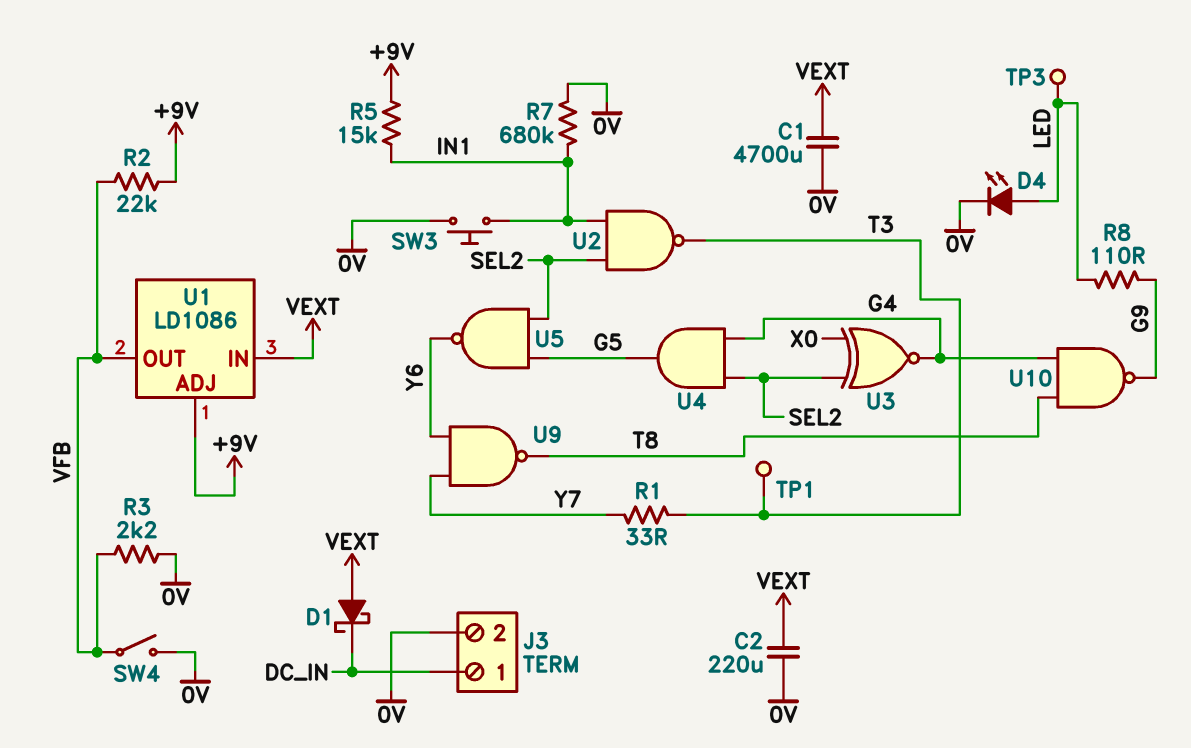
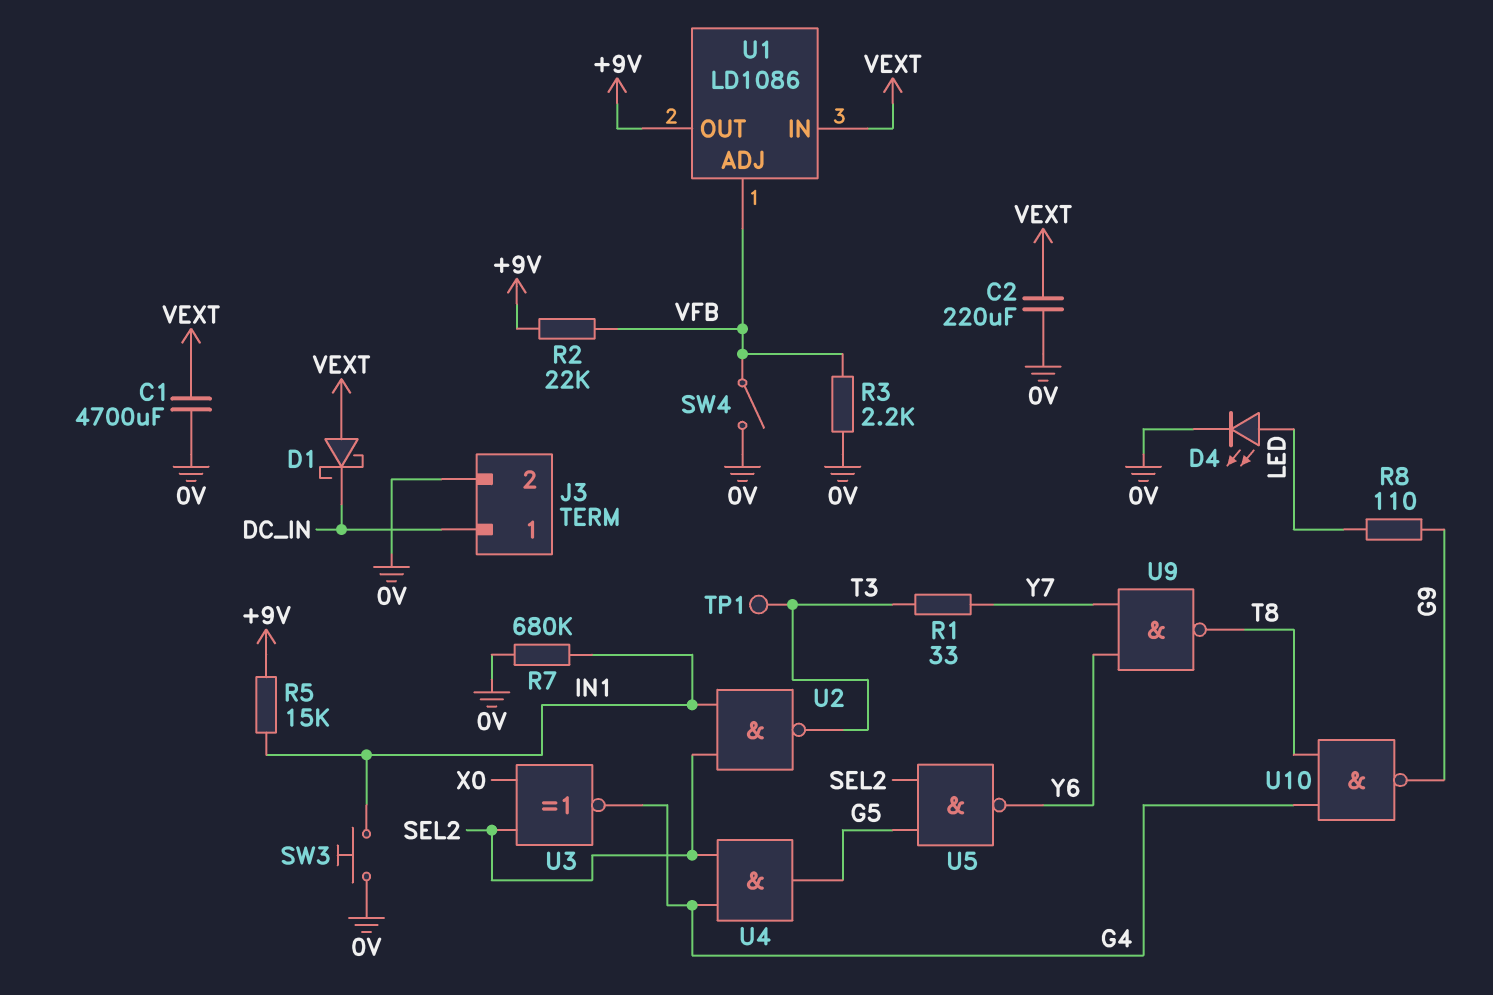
TP3: test point (LED) -> none
U1 pin ADJ: +9V -> VFB
U1 pin OUT: VFB -> +9V

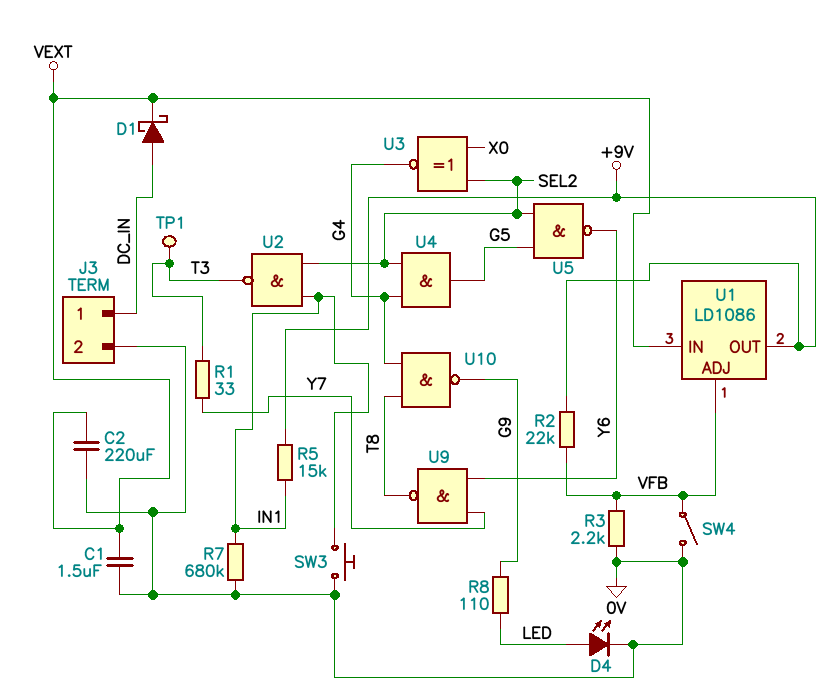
C1: 4700uF (0V, VEXT) -> 1.5uF (0V, VEXT)
D1: schottky (A VEXT, K DC_IN) -> schottky (A DC_IN, K VEXT)

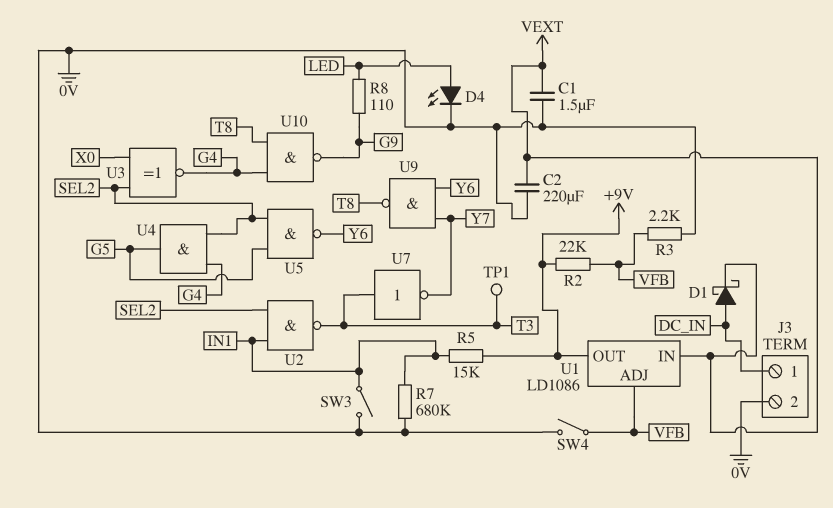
R1: 33 (T3, Y7) -> none
SW3: button (0V, IN1) -> switch (0V, IN1)
U7: none -> NOT (in T3, out Y7)

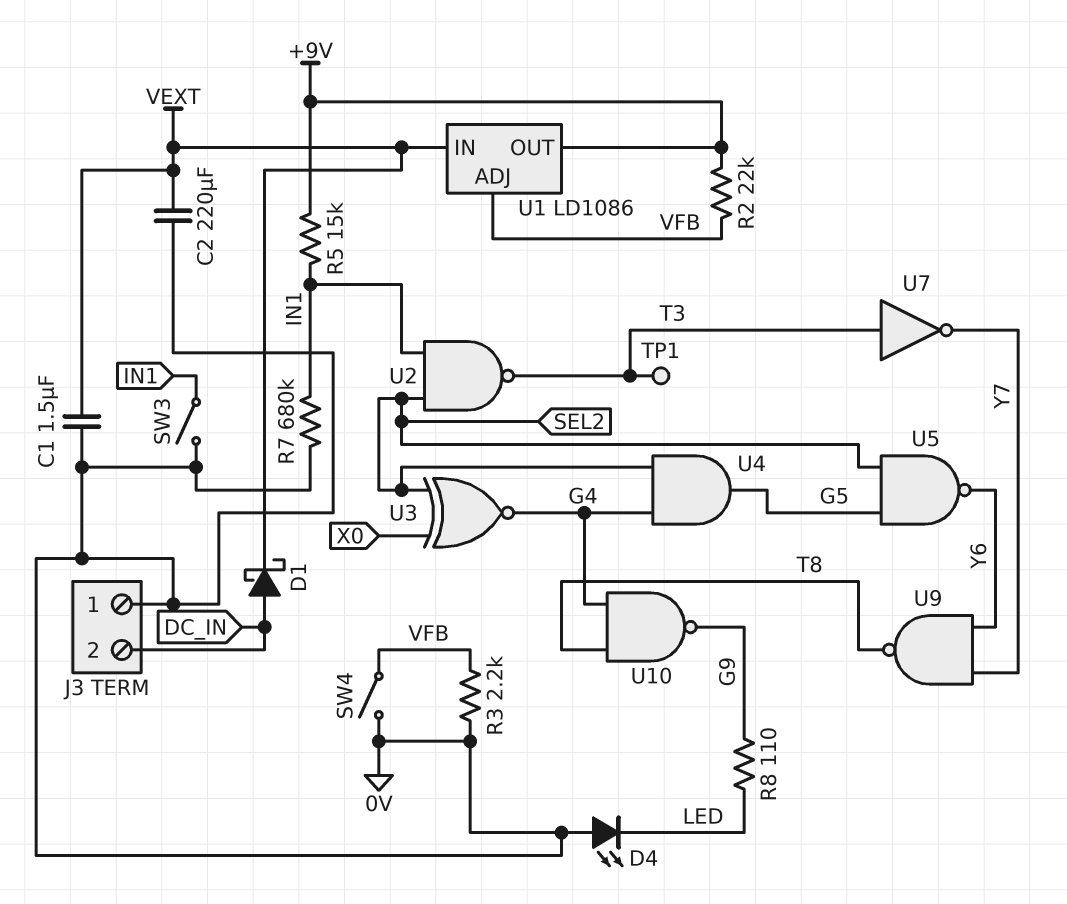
D4: LED (A LED, K 0V) -> LED (A 0V, K LED)
J3 pin 1: DC_IN -> 0V
J3 pin 2: 0V -> DC_IN

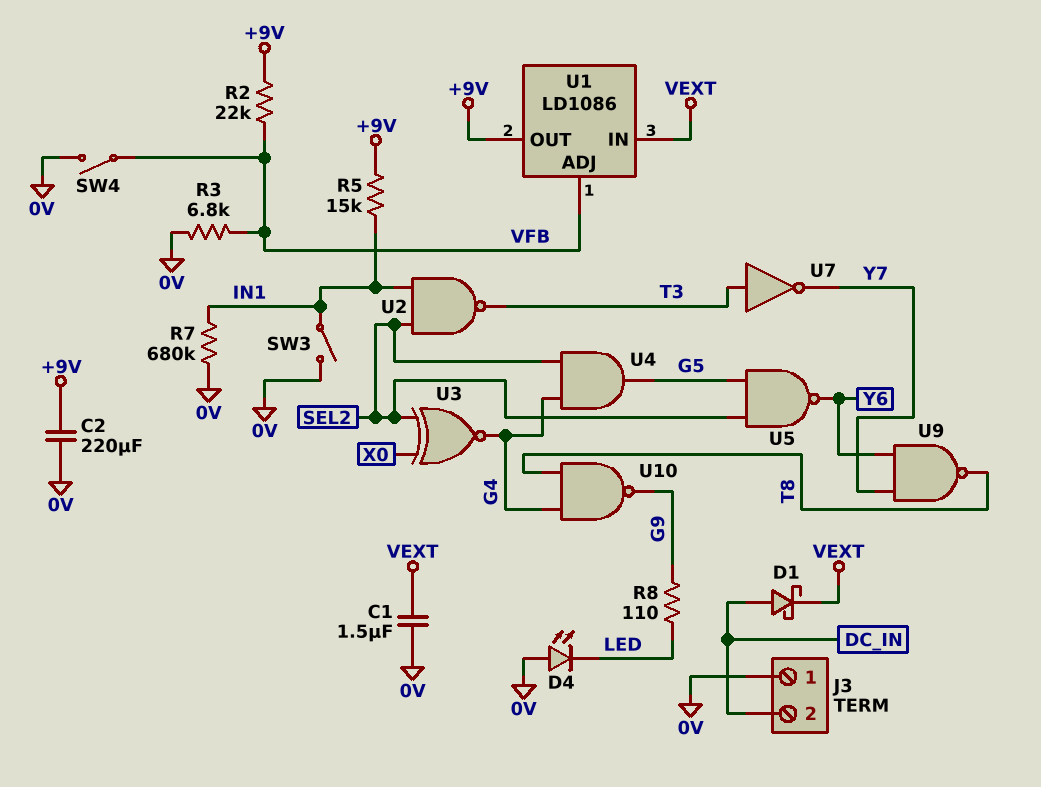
C2: 220uF (0V, VEXT) -> 220uF (+9V, 0V)
R3: 2.2k (0V, VFB) -> 6.8k (0V, VFB)
TP1: test point (T3) -> none

